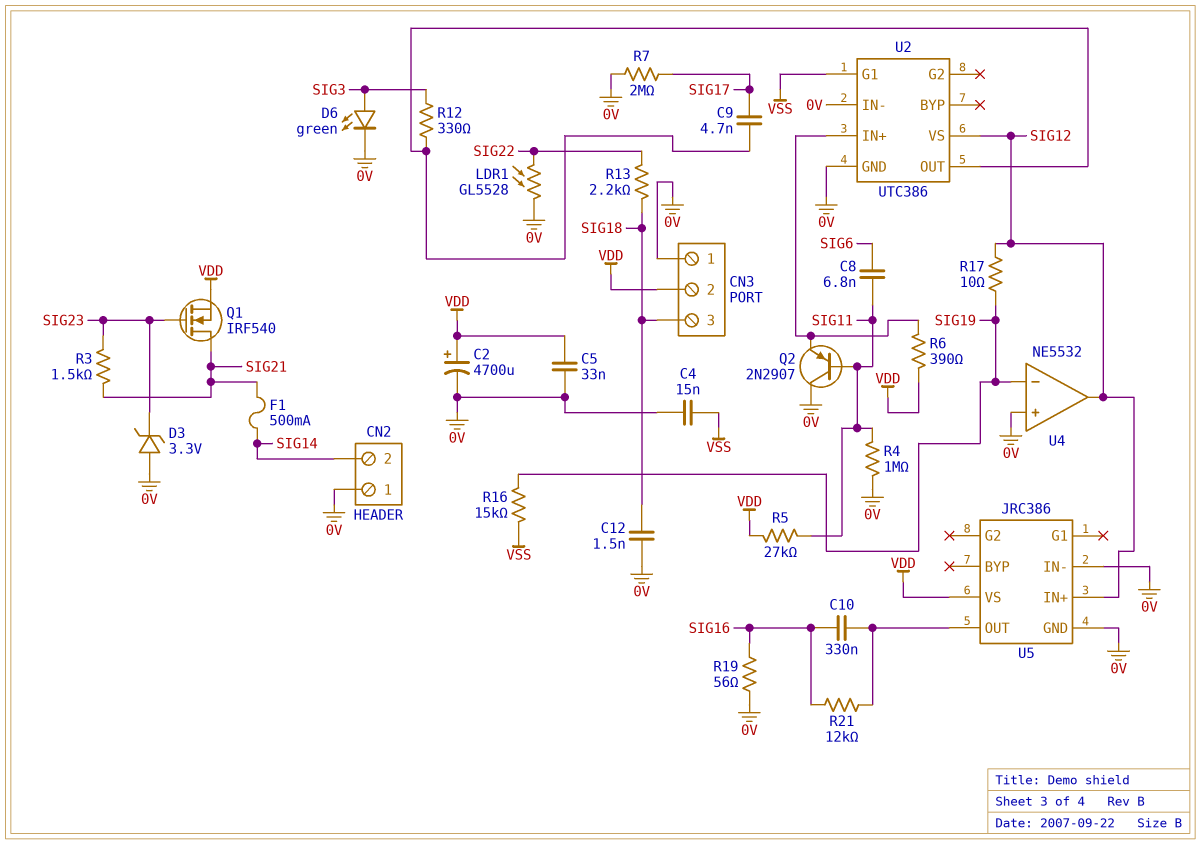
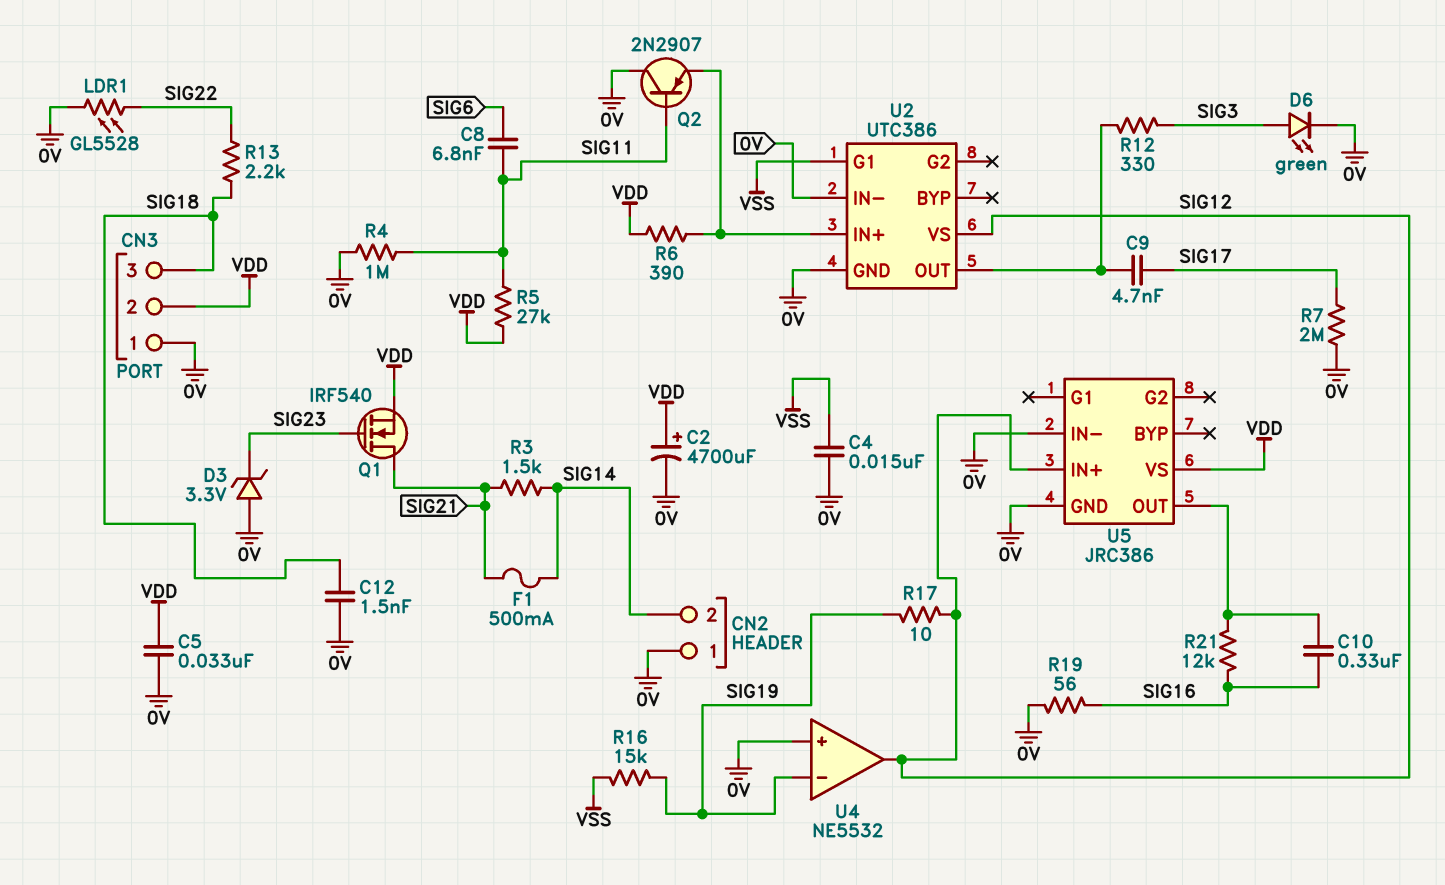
R3: 1.5k (SIG21, SIG23) -> 1.5k (SIG14, SIG21)

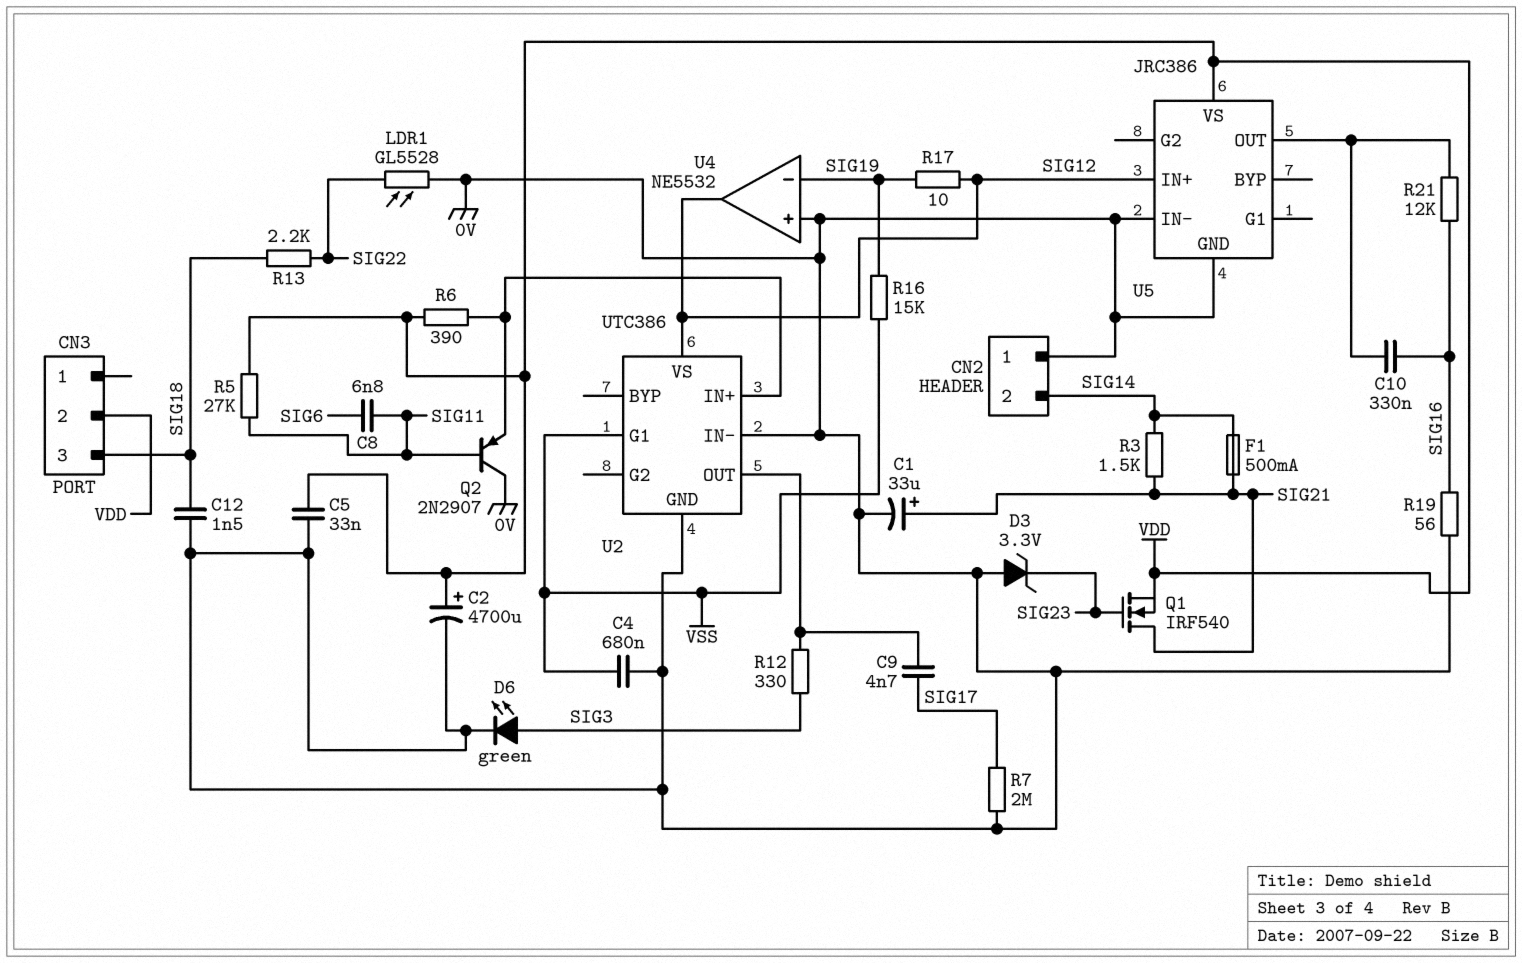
C1: none -> 33uF (plus SIG21, minus 0V)
C4: 15nF (0V, VSS) -> 680nF (0V, VSS)
CN3 pin 1: 0V -> none
R4: 1M (0V, SIG11) -> none

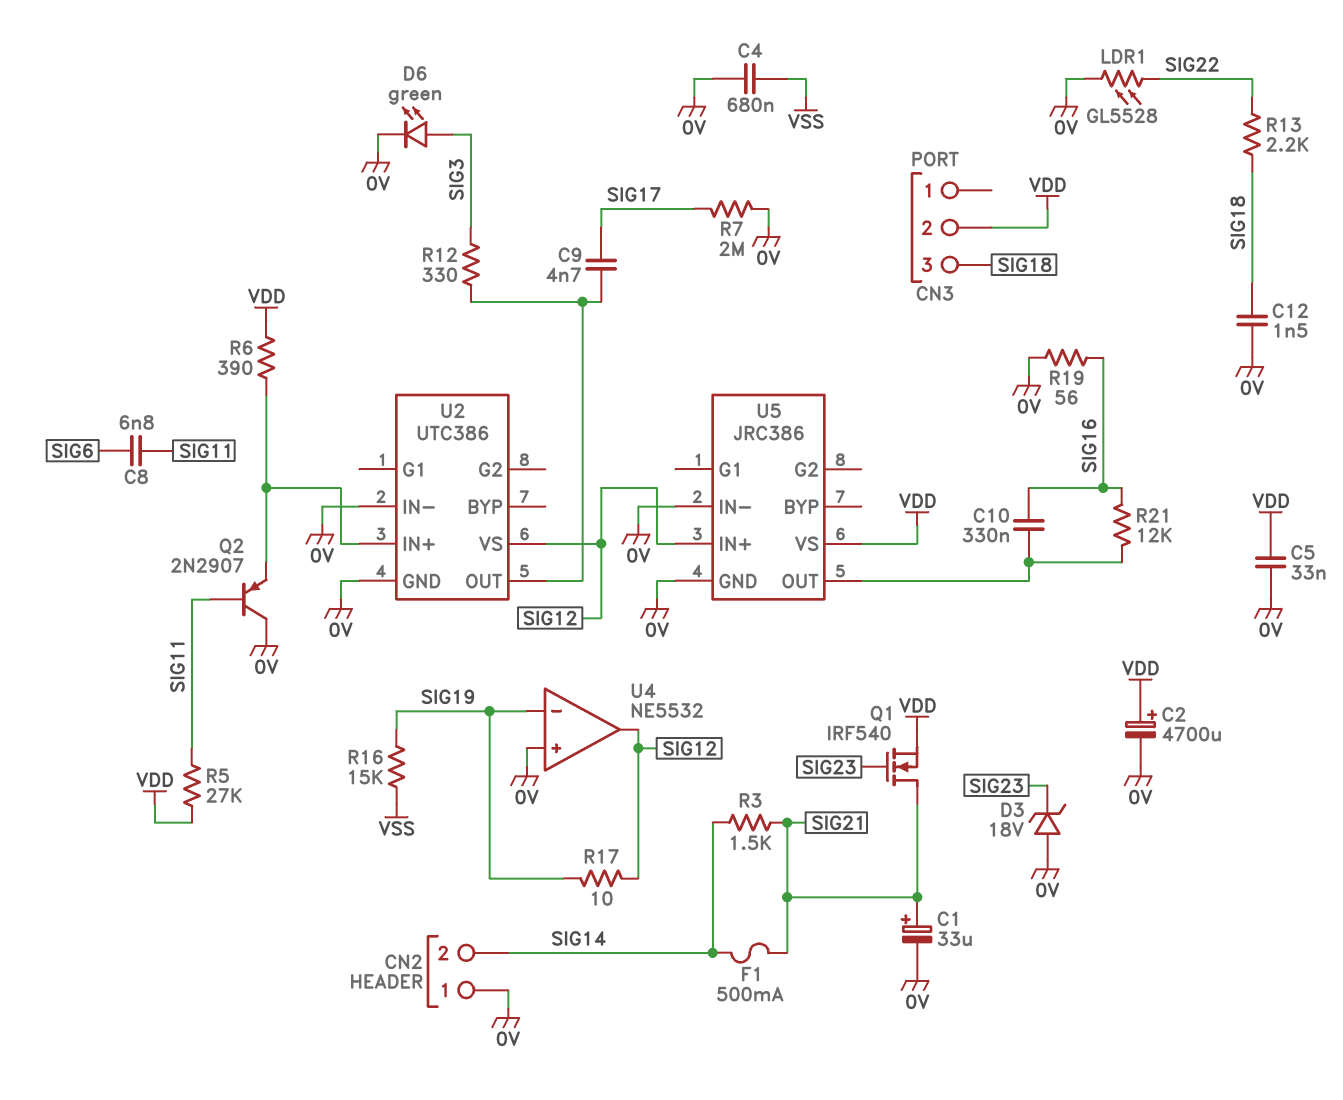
D3: zener 3.3V (A 0V, K SIG23) -> zener 18V (A 0V, K SIG23)
U2 pin G1: VSS -> none

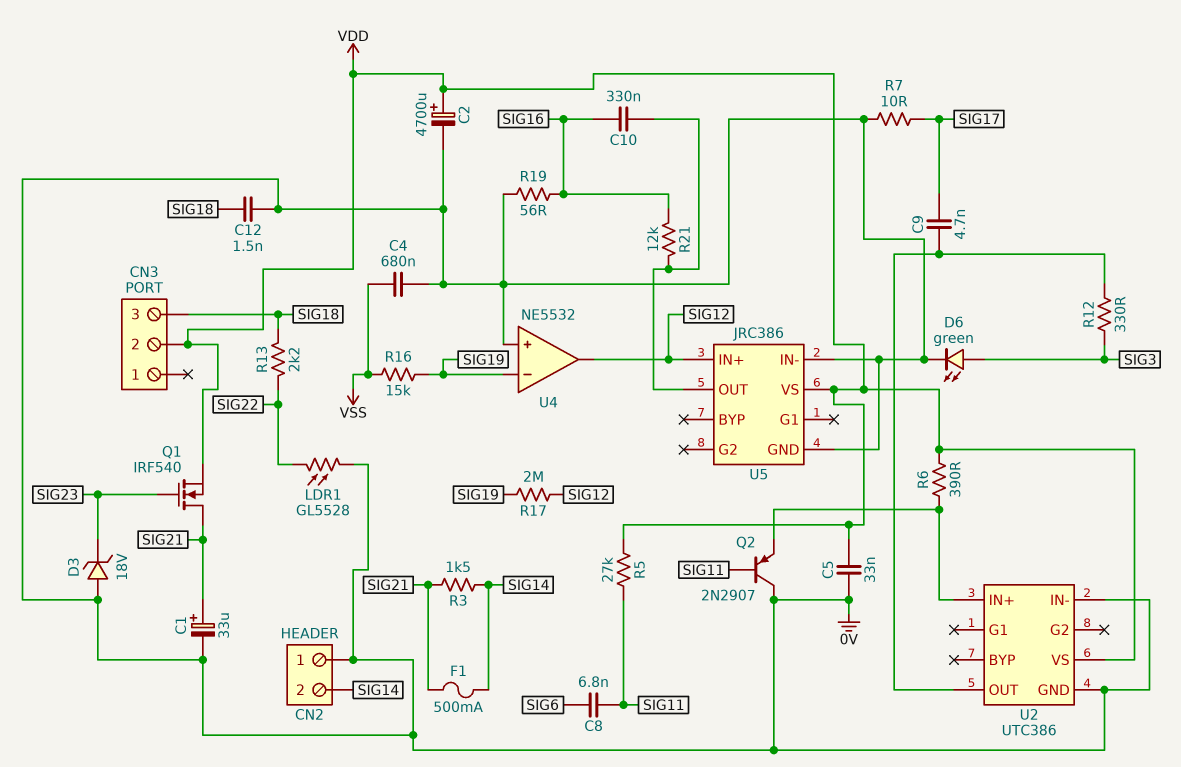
R7: 2M (0V, SIG17) -> 10 (0V, SIG17)
R17: 10 (SIG12, SIG19) -> 2M (SIG12, SIG19)
U2 pin VS: SIG12 -> VDD

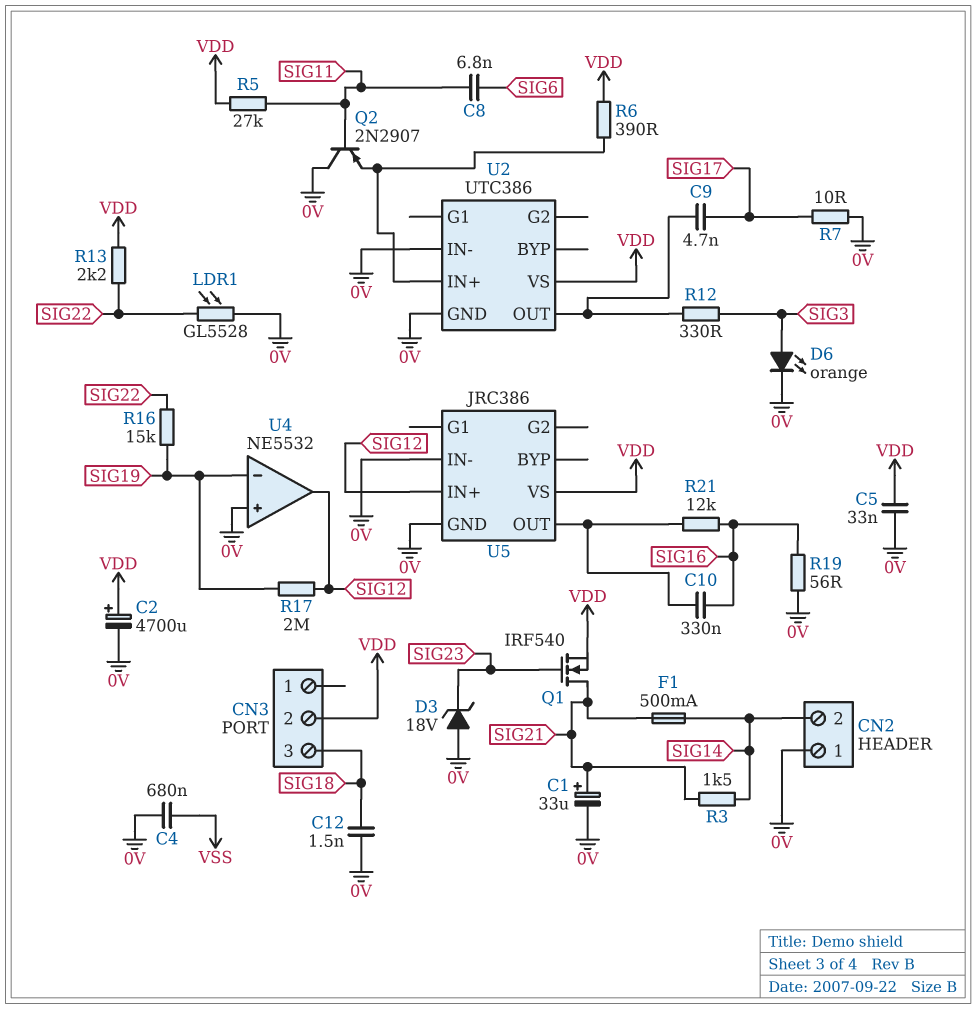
D6: LED green (A SIG3, K 0V) -> LED orange (A SIG3, K 0V)
R13: 2.2k (SIG18, SIG22) -> 2.2k (SIG22, VDD)
R16: 15k (SIG19, VSS) -> 15k (SIG19, SIG22)

